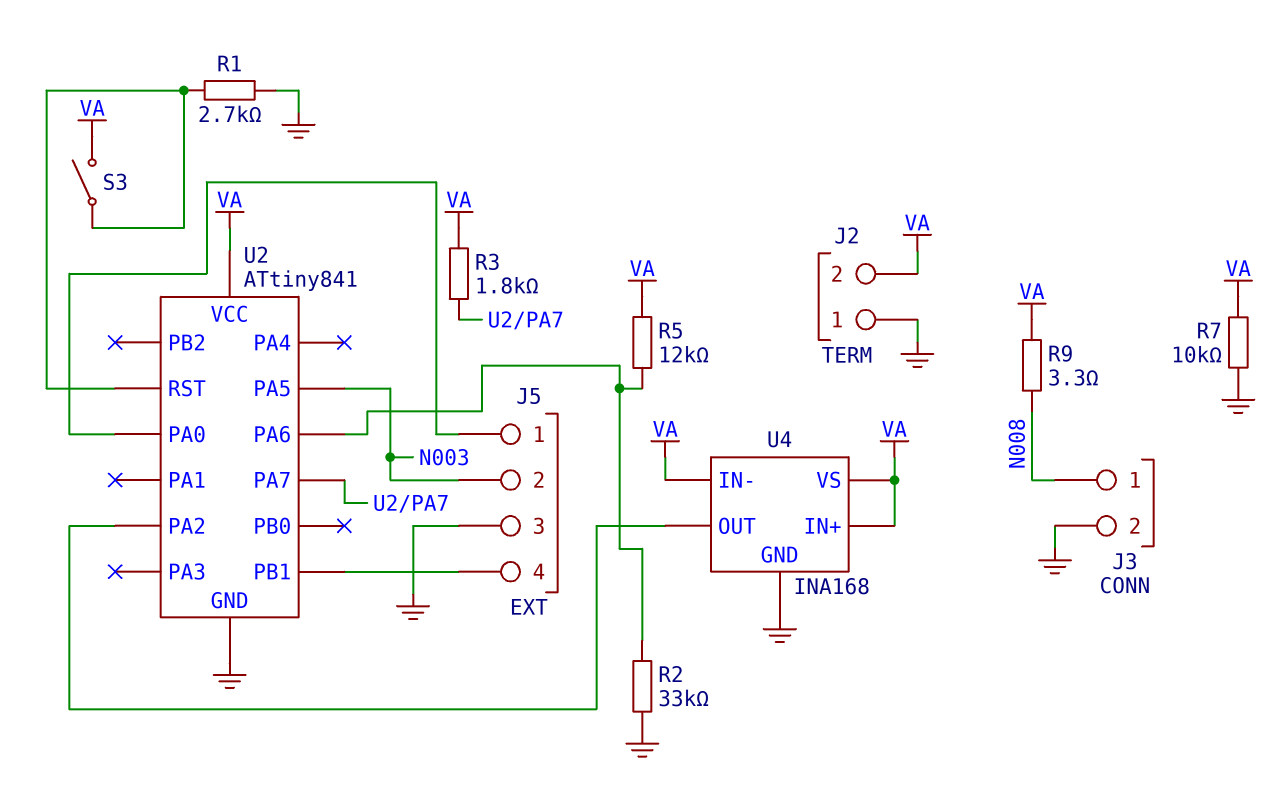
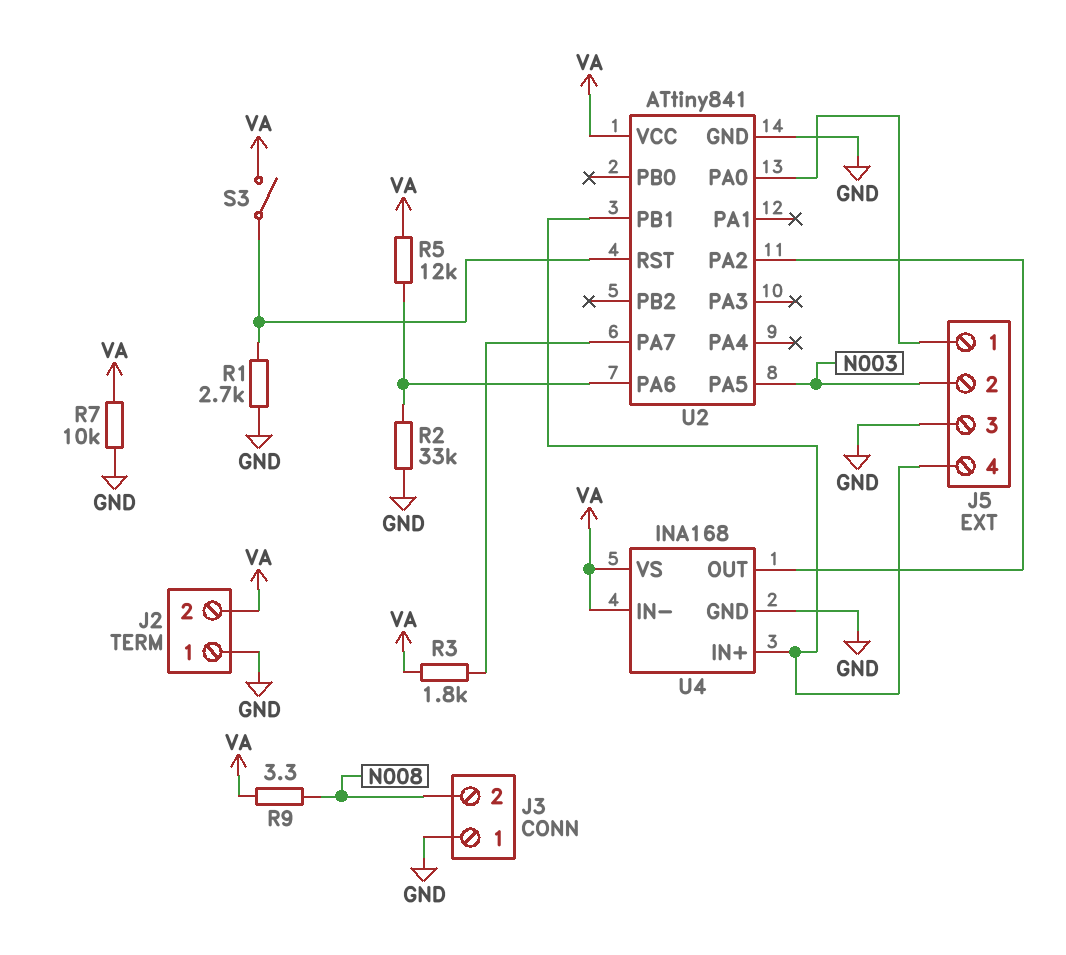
J3 pin 1: N008 -> GND
J3 pin 2: GND -> N008
U4 pin IN+: VA -> J5/4

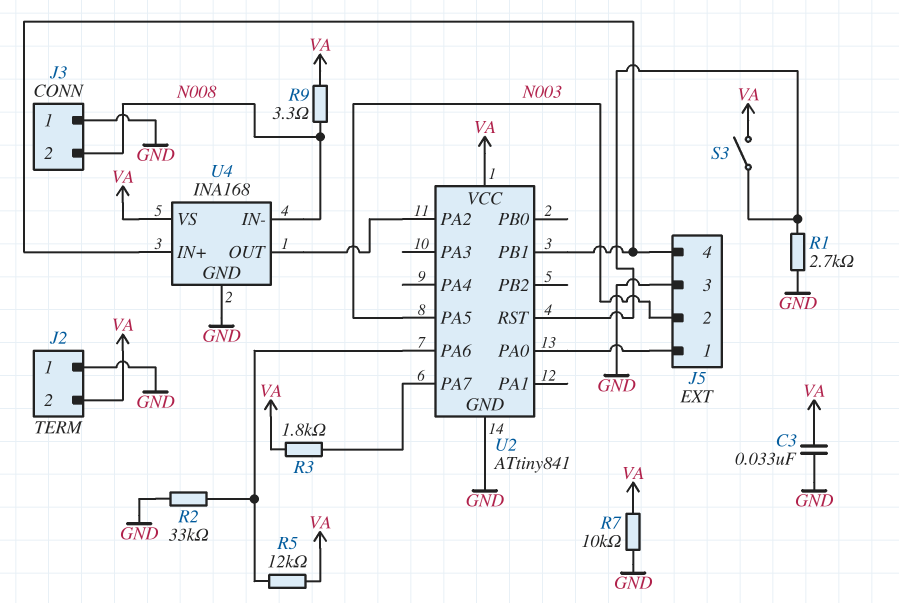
C3: none -> 33nF (GND, VA)
U4 pin IN-: VA -> N008

